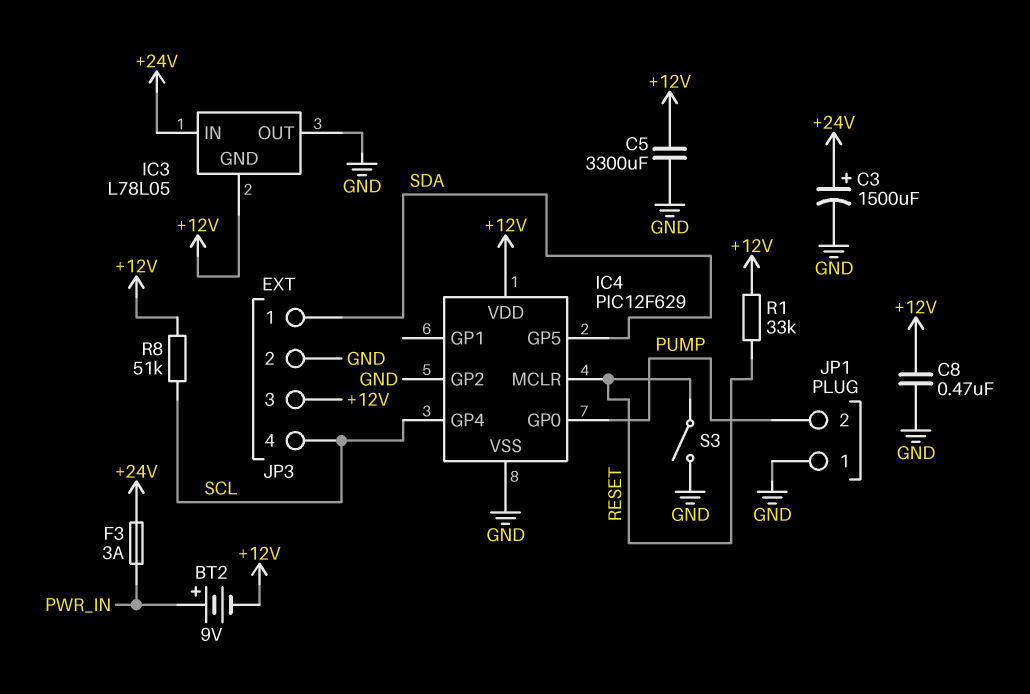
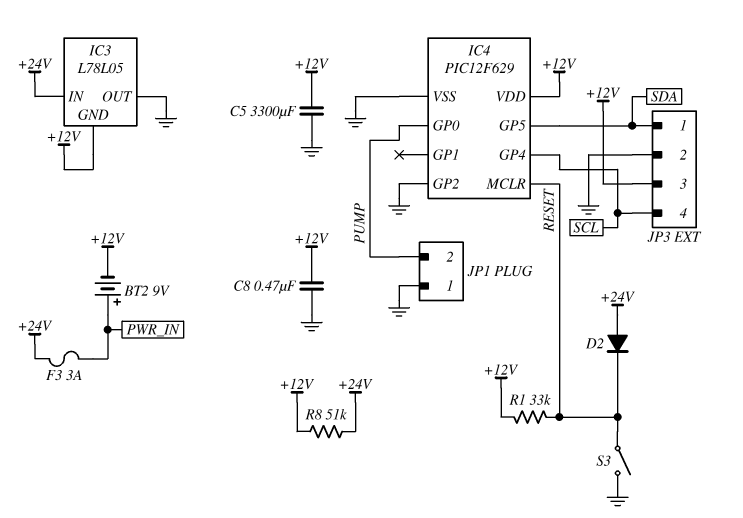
C3: 1500uF (plus +24V, minus GND) -> none
D2: none -> diode (A +24V, K RESET)
R8: 51k (+12V, SCL) -> 51k (+12V, +24V)

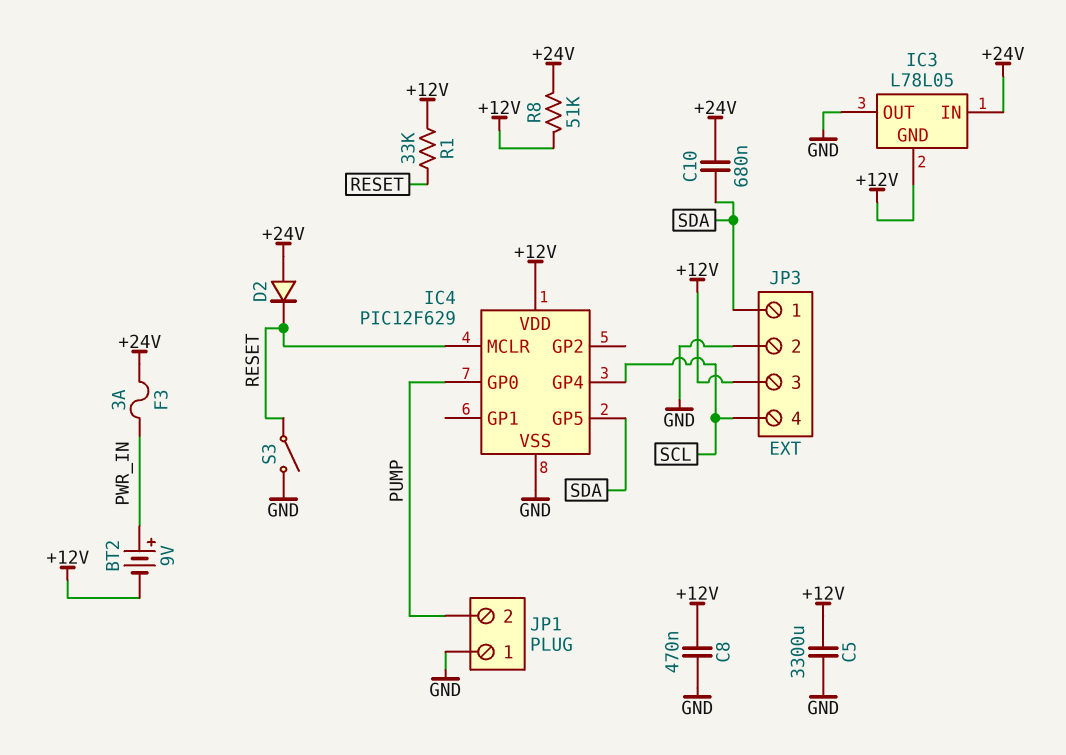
C10: none -> 680nF (+24V, SDA)
IC4 pin GP2: GND -> none

